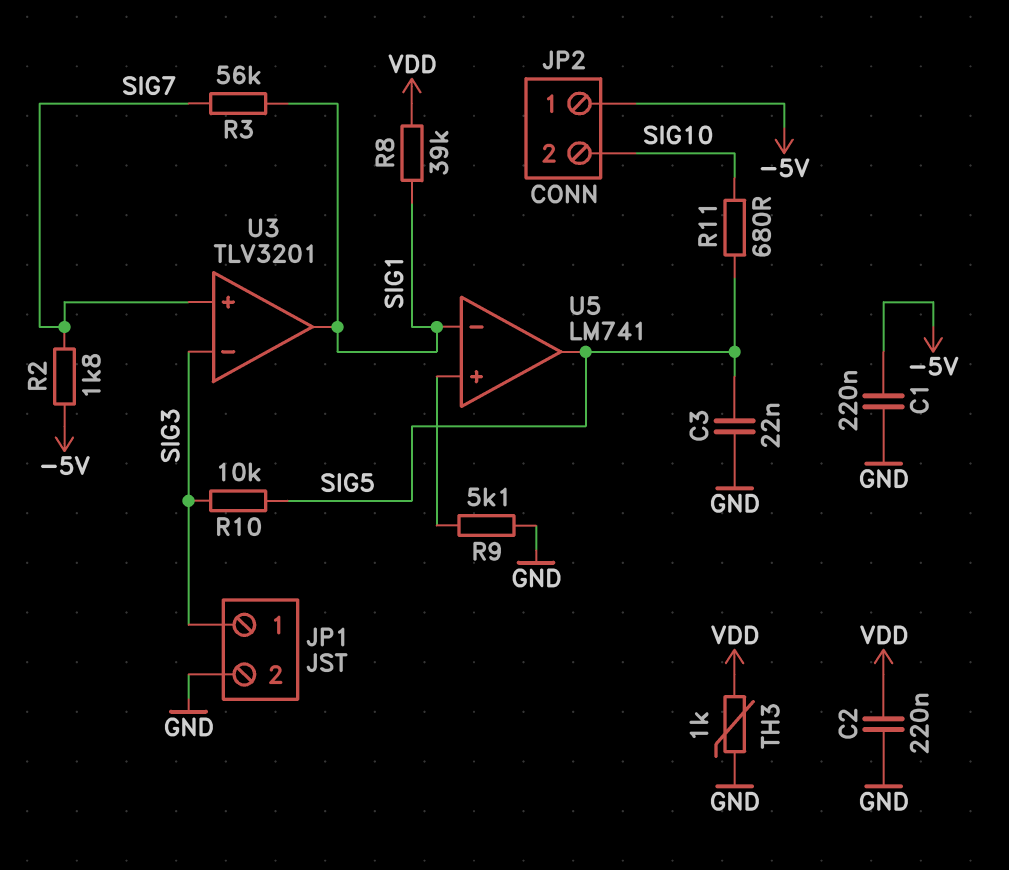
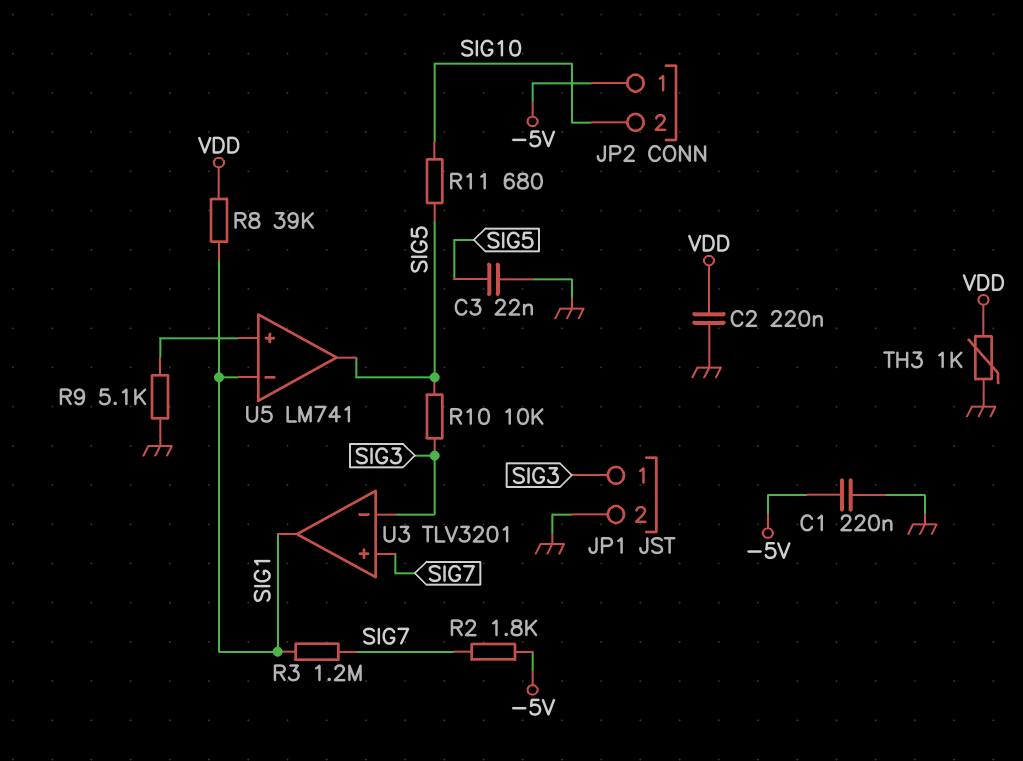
R3: 56k (SIG1, SIG7) -> 1.2M (SIG1, SIG7)

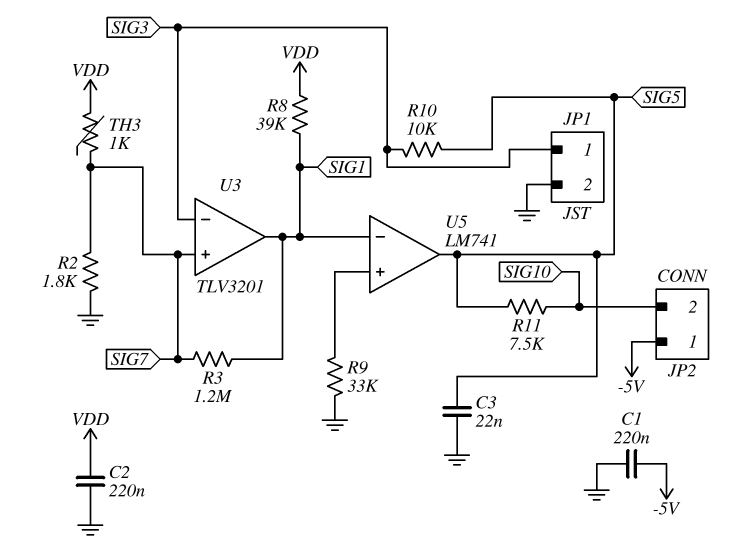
R2: 1.8k (-5V, SIG7) -> 1.8k (GND, SIG7)
R9: 5.1k (GND, U5/in+) -> 33k (GND, U5/in+)
R11: 680 (SIG5, SIG10) -> 7.5k (SIG5, SIG10)
TH3: 1k (GND, VDD) -> 1k (SIG7, VDD)

